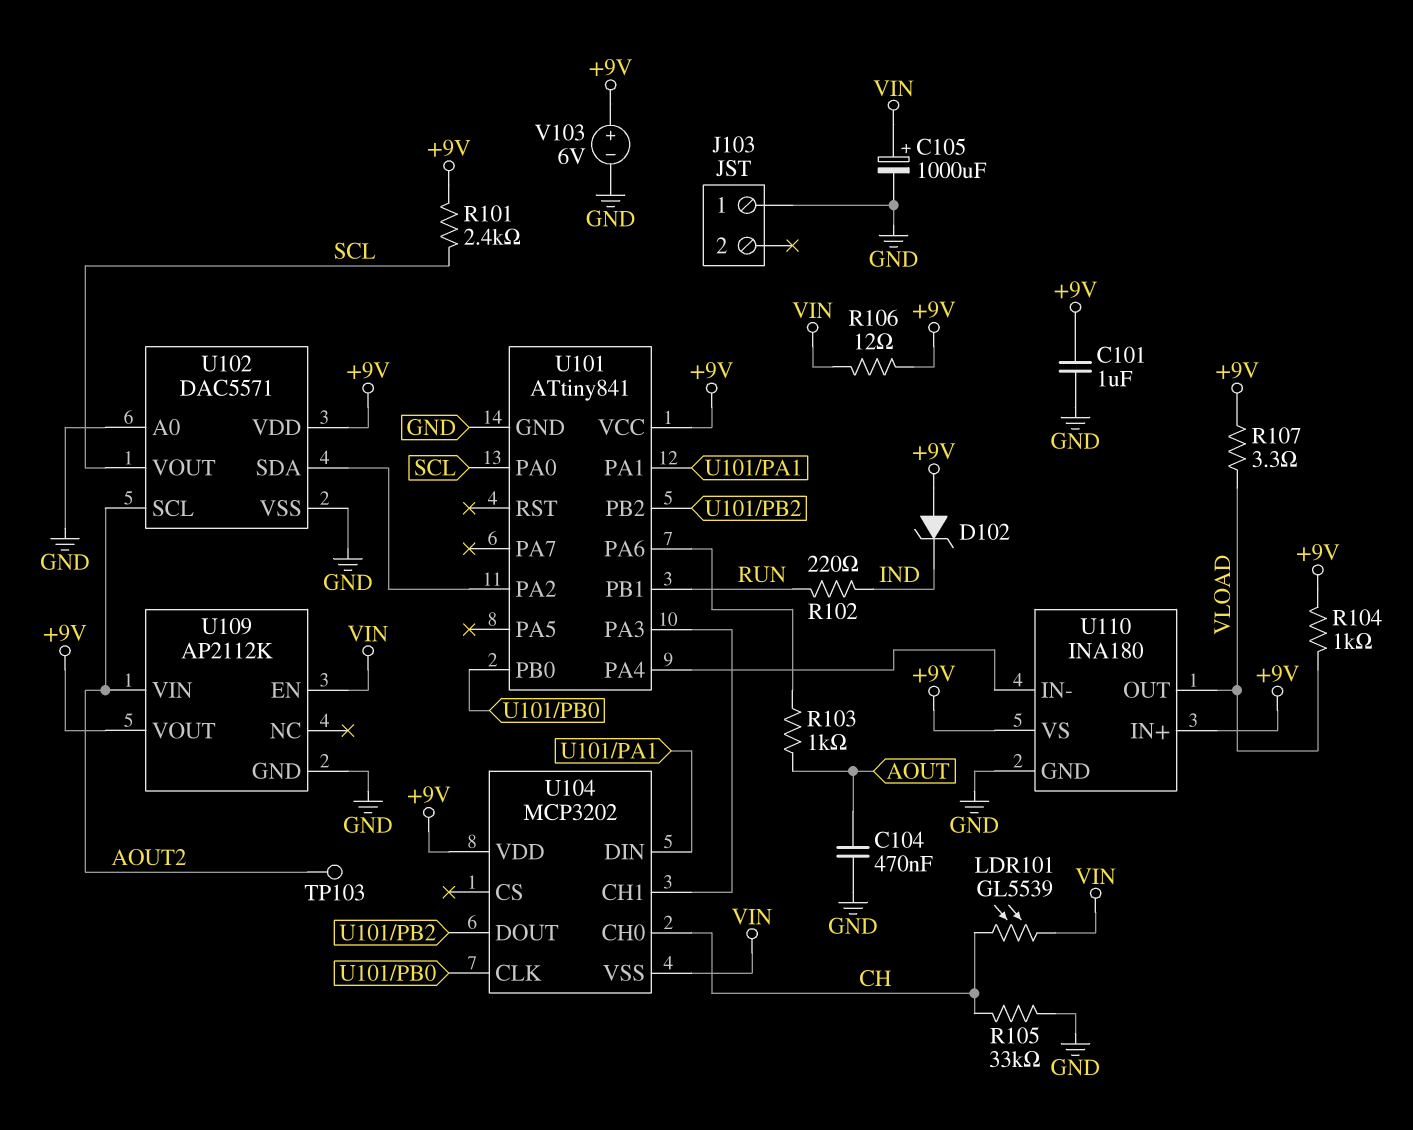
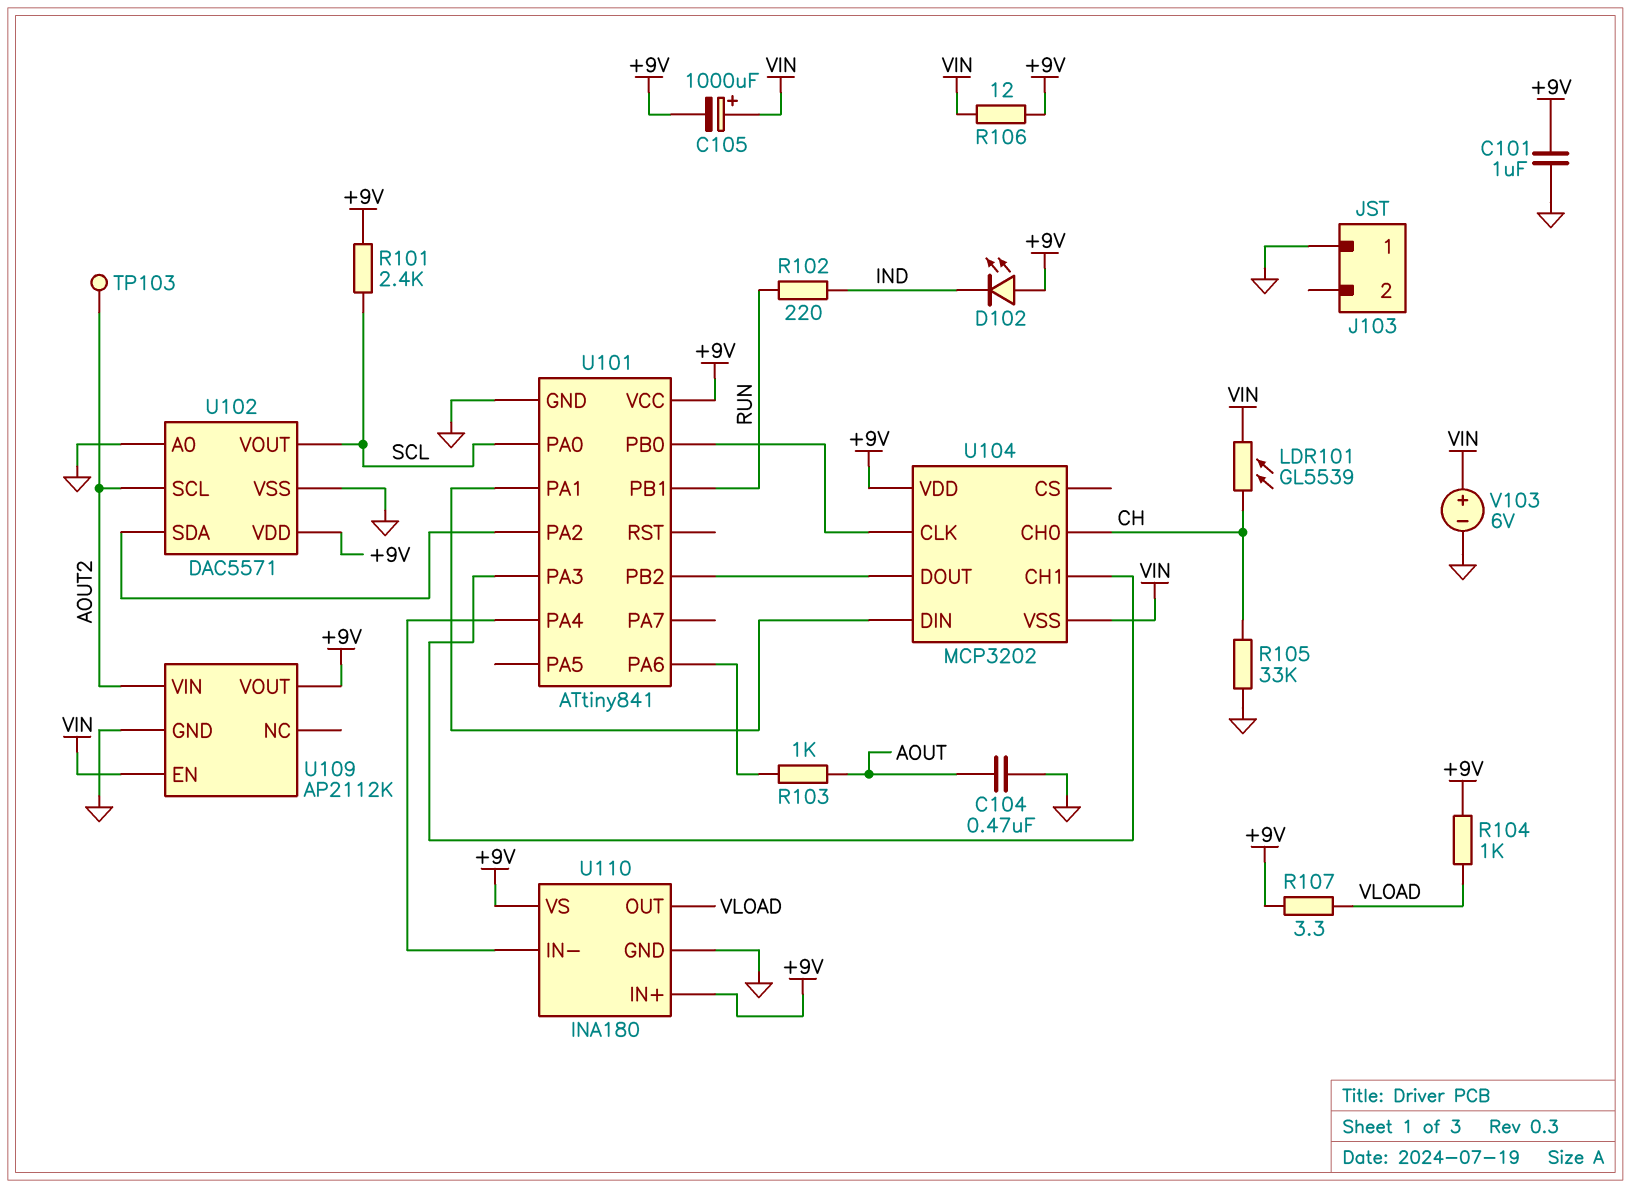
C105: 1000uF (plus VIN, minus GND) -> 1000uF (plus VIN, minus +9V)
D102: zener (A +9V, K IND) -> LED (A +9V, K IND)
V103: 6V (plus +9V, minus GND) -> 6V (plus VIN, minus GND)

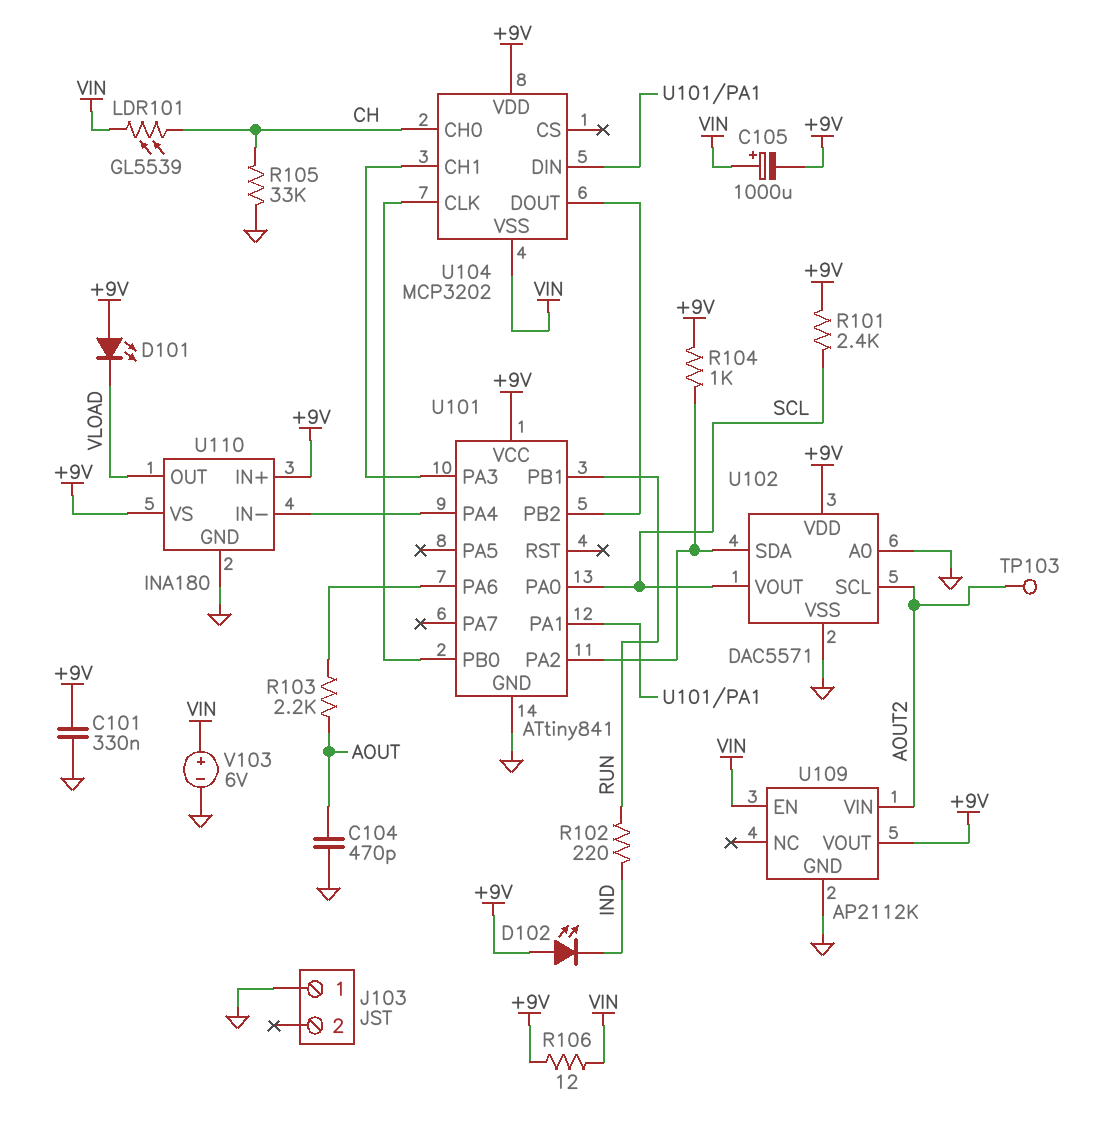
C101: 1uF (+9V, GND) -> 330nF (+9V, GND)
C104: 470nF (AOUT, GND) -> 470pF (AOUT, GND)
D101: none -> LED (A +9V, K VLOAD)
R103: 1k (AOUT, U101/PA6) -> 2.2k (AOUT, U101/PA6)
R104: 1k (+9V, VLOAD) -> 1k (+9V, U101/PA2)
R107: 3.3 (+9V, VLOAD) -> none

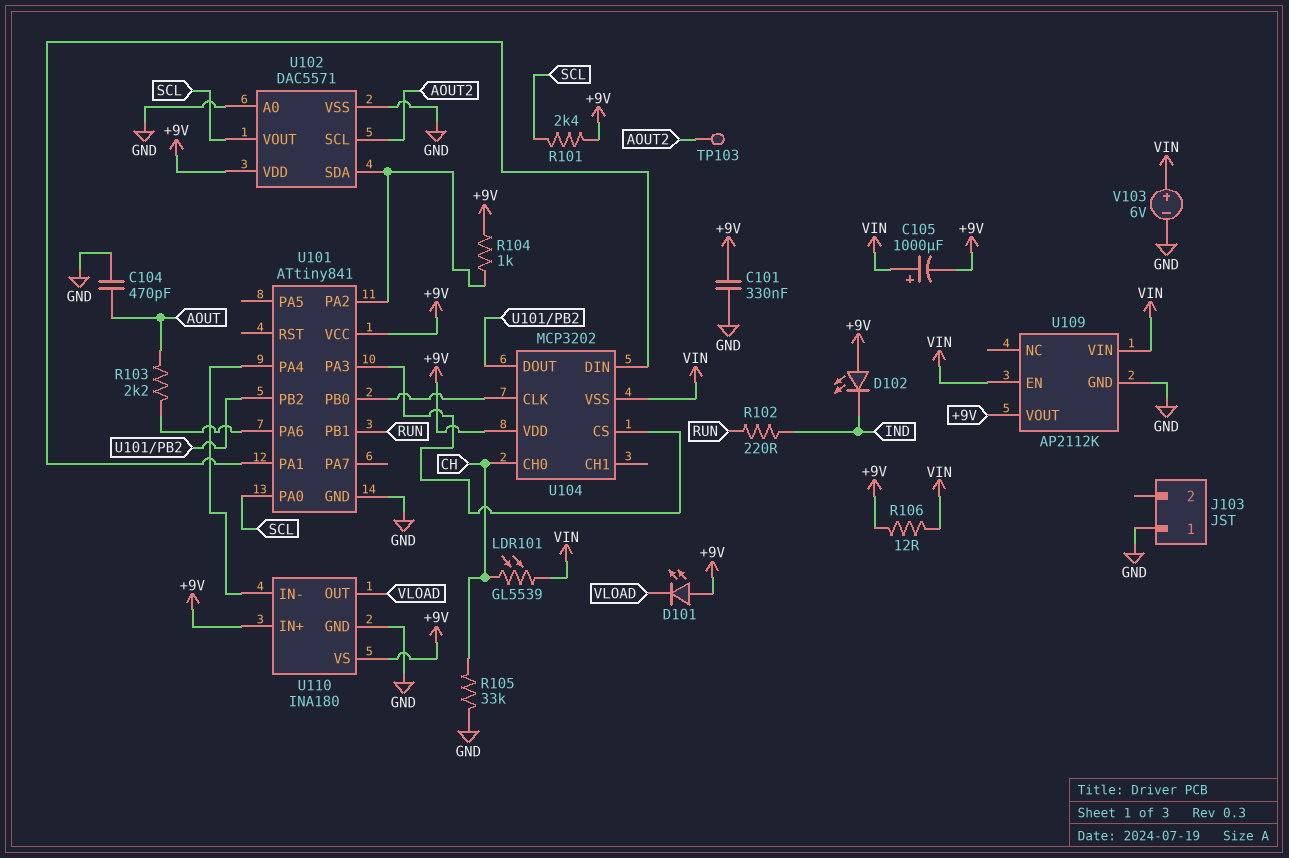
U104 pin CH1: U101/PA3 -> none
U104 pin CS: none -> U101/PA3
U109 pin VIN: AOUT2 -> VIN

